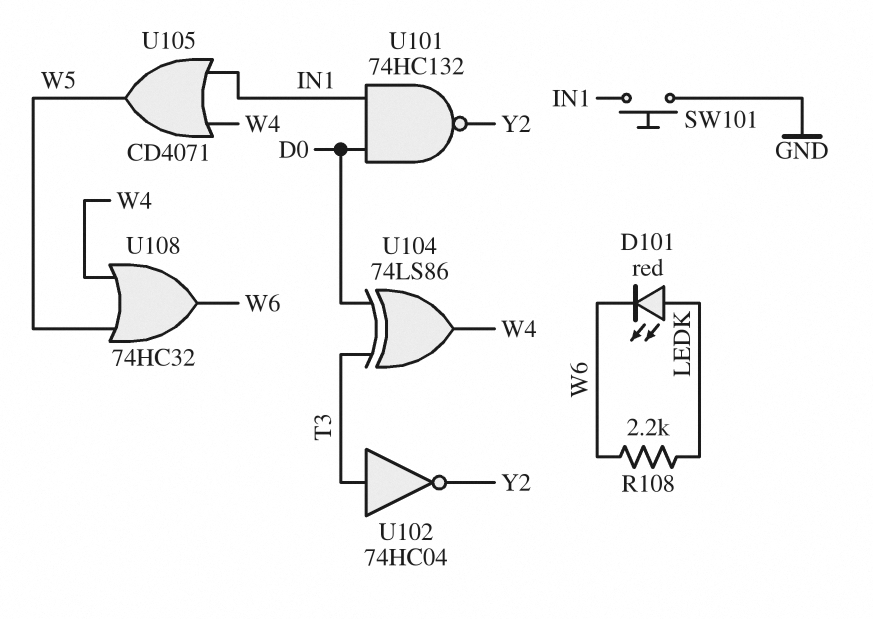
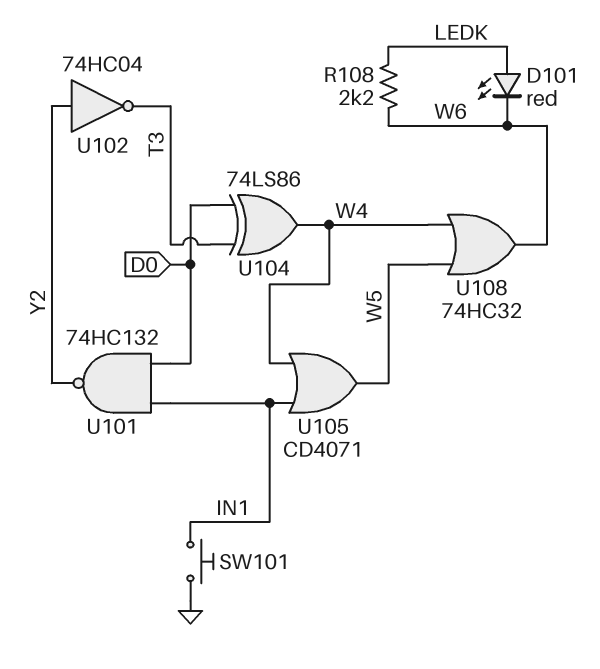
U102: NOT 74HC04 (in T3, out Y2) -> NOT 74HC04 (in Y2, out T3)

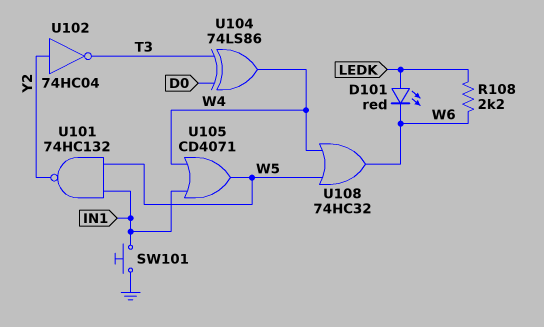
U101: NAND 74HC132 (in D0, in IN1, out Y2) -> NAND 74HC132 (in IN1, in W5, out Y2)

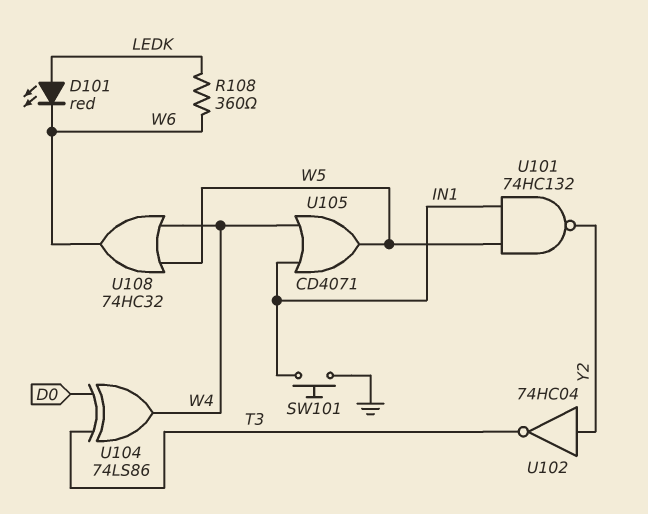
R108: 2.2k (LEDK, W6) -> 360 (LEDK, W6)

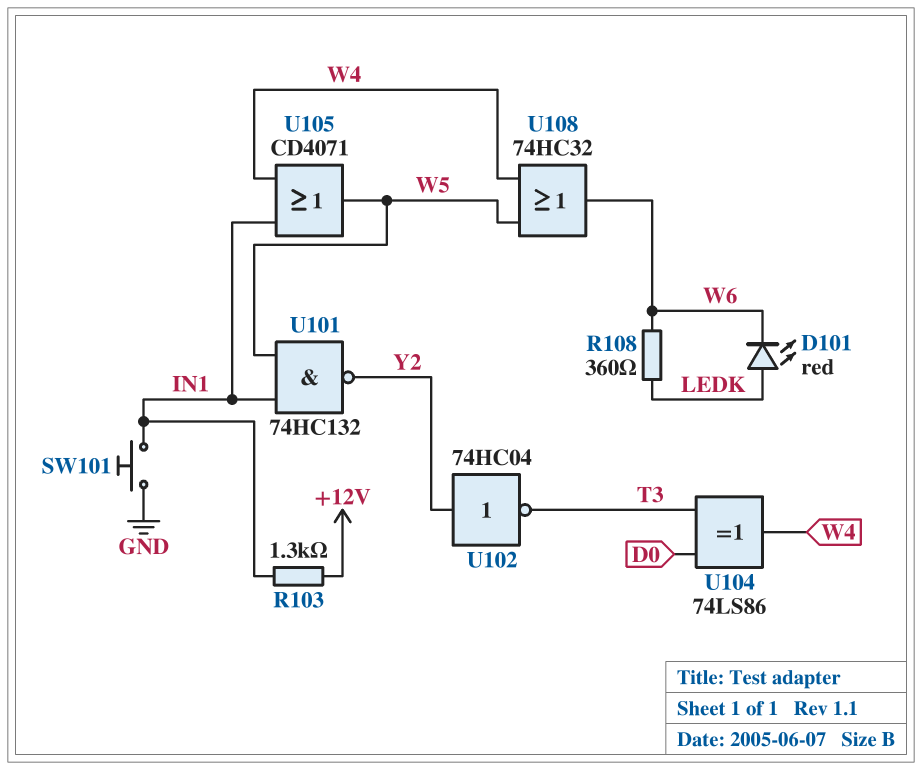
R103: none -> 1.3k (+12V, IN1)

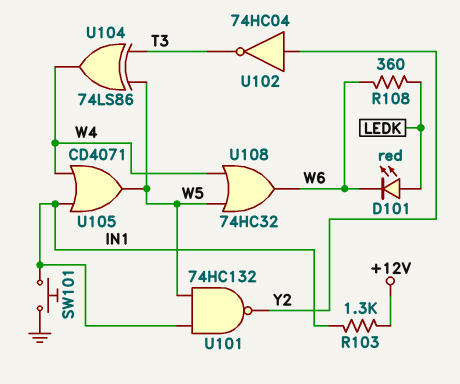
U104: XOR 74LS86 (in D0, in T3, out W4) -> XOR 74LS86 (in T3, in W5, out W4)

